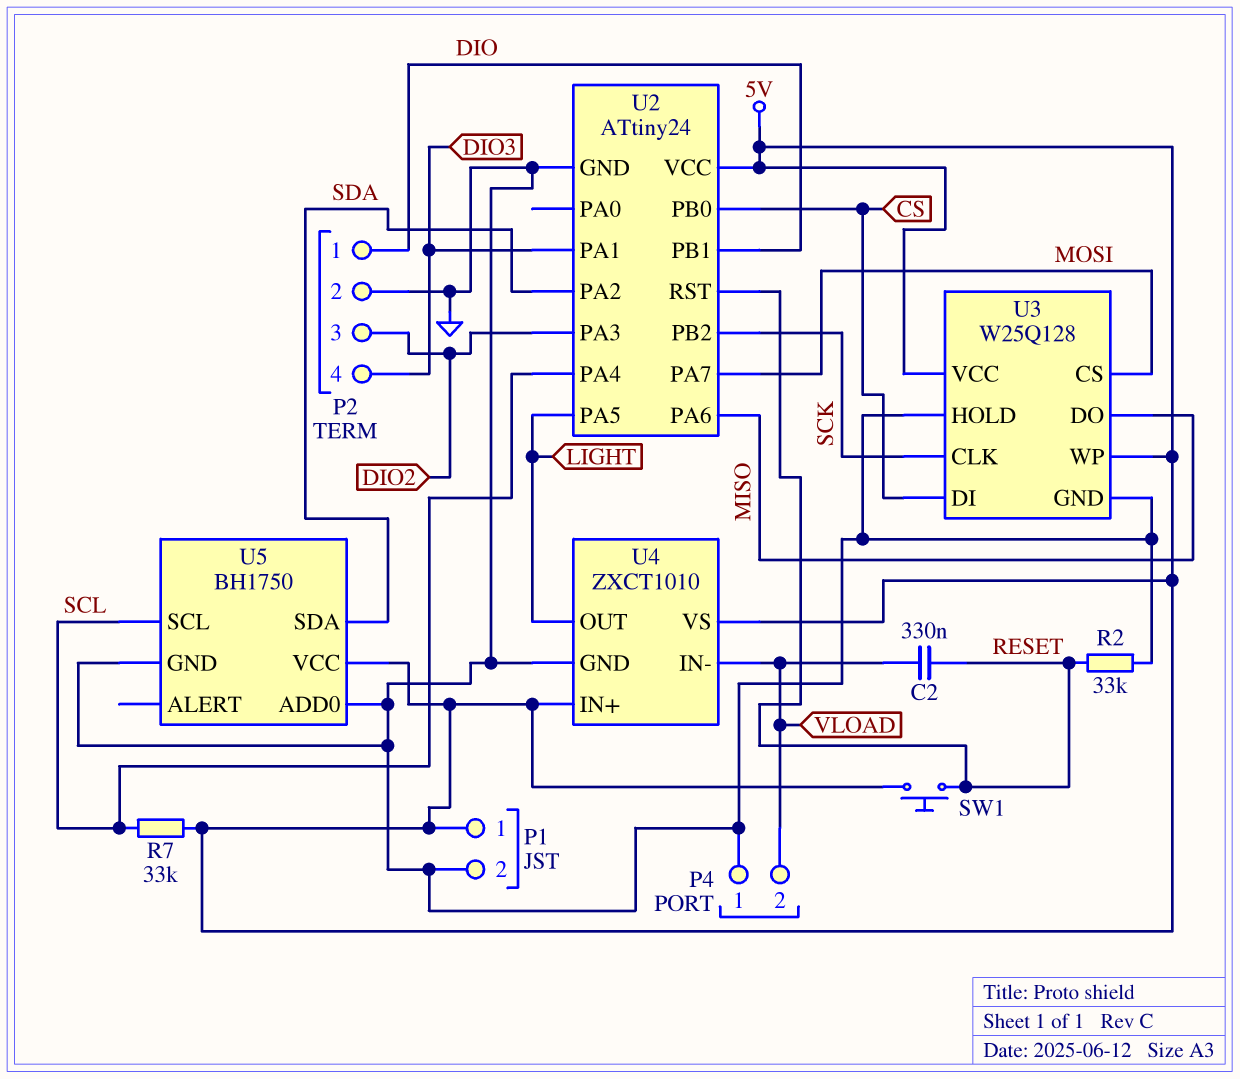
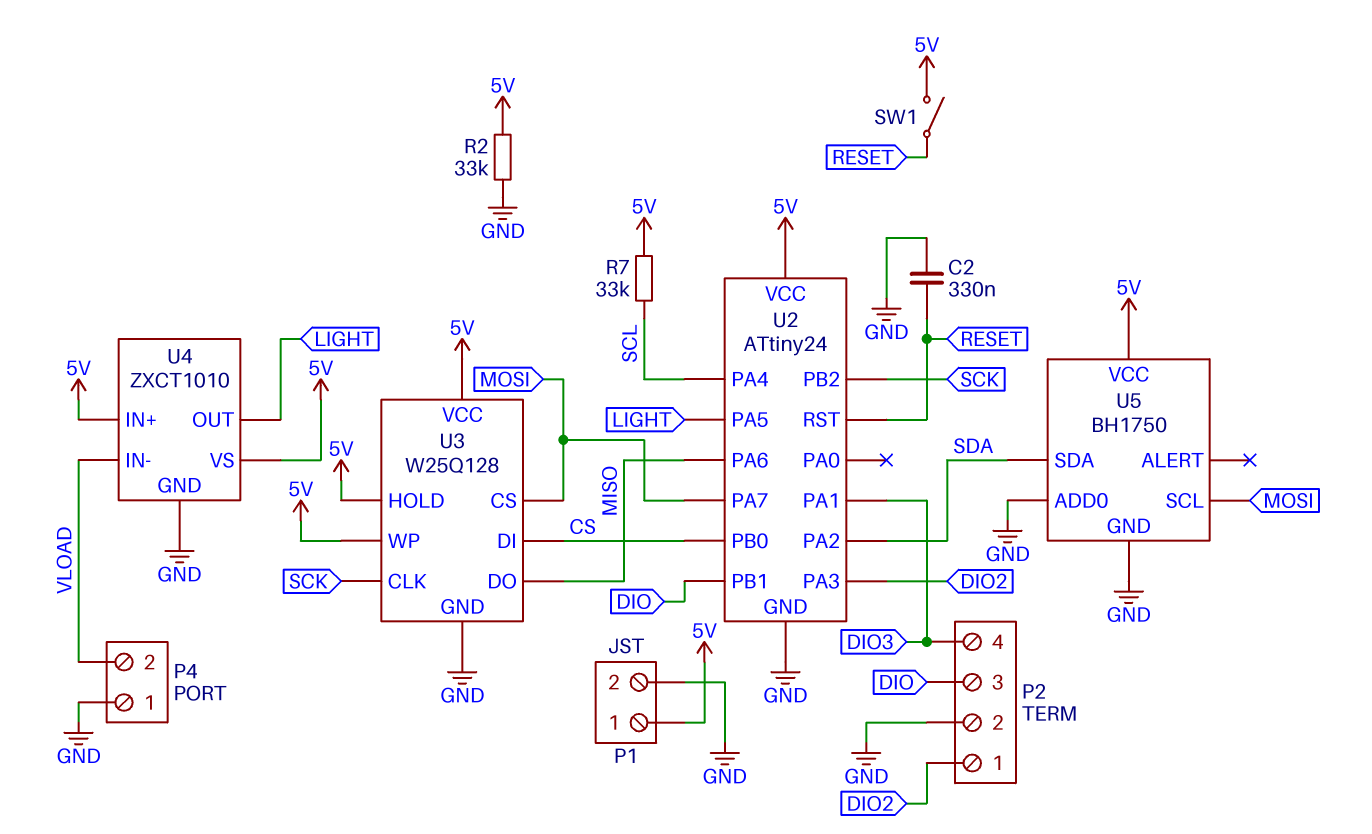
C2: 330nF (RESET, VLOAD) -> 330nF (GND, RESET)
P2 pin 1: DIO -> DIO2
P2 pin 3: DIO2 -> DIO
R2: 33k (GND, RESET) -> 33k (5V, GND)
SW1: button (5V, RESET) -> switch (5V, RESET)
U3 pin HOLD: GND -> 5V
U5 pin SCL: SCL -> MOSI

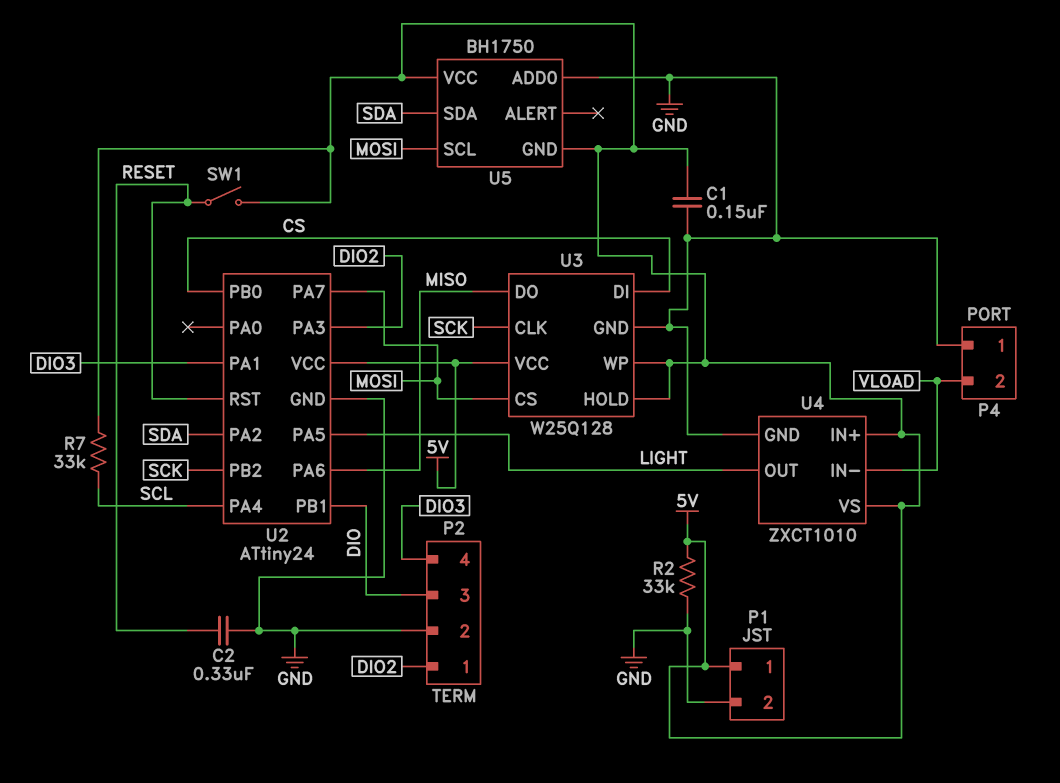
C1: none -> 150nF (5V, GND)
U5 pin GND: GND -> 5V

